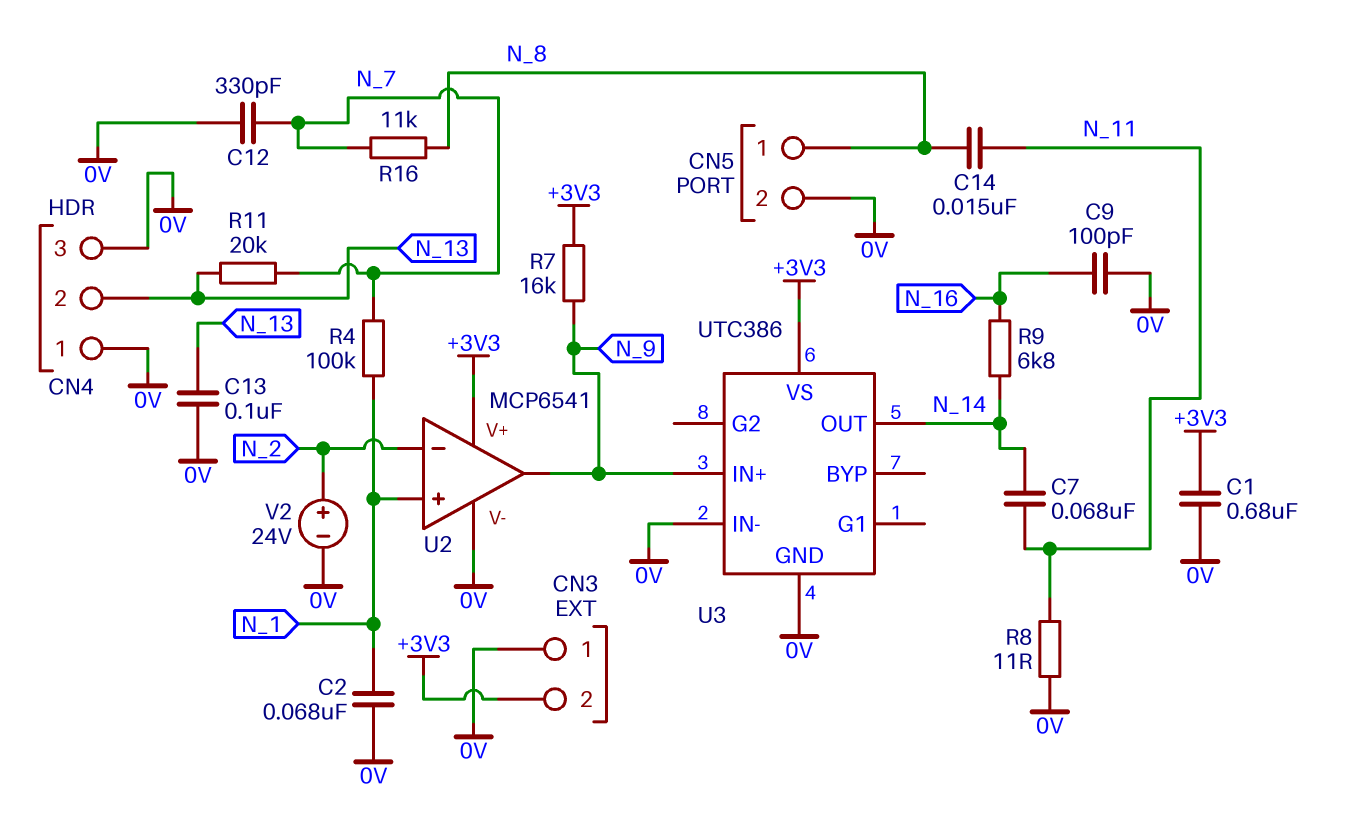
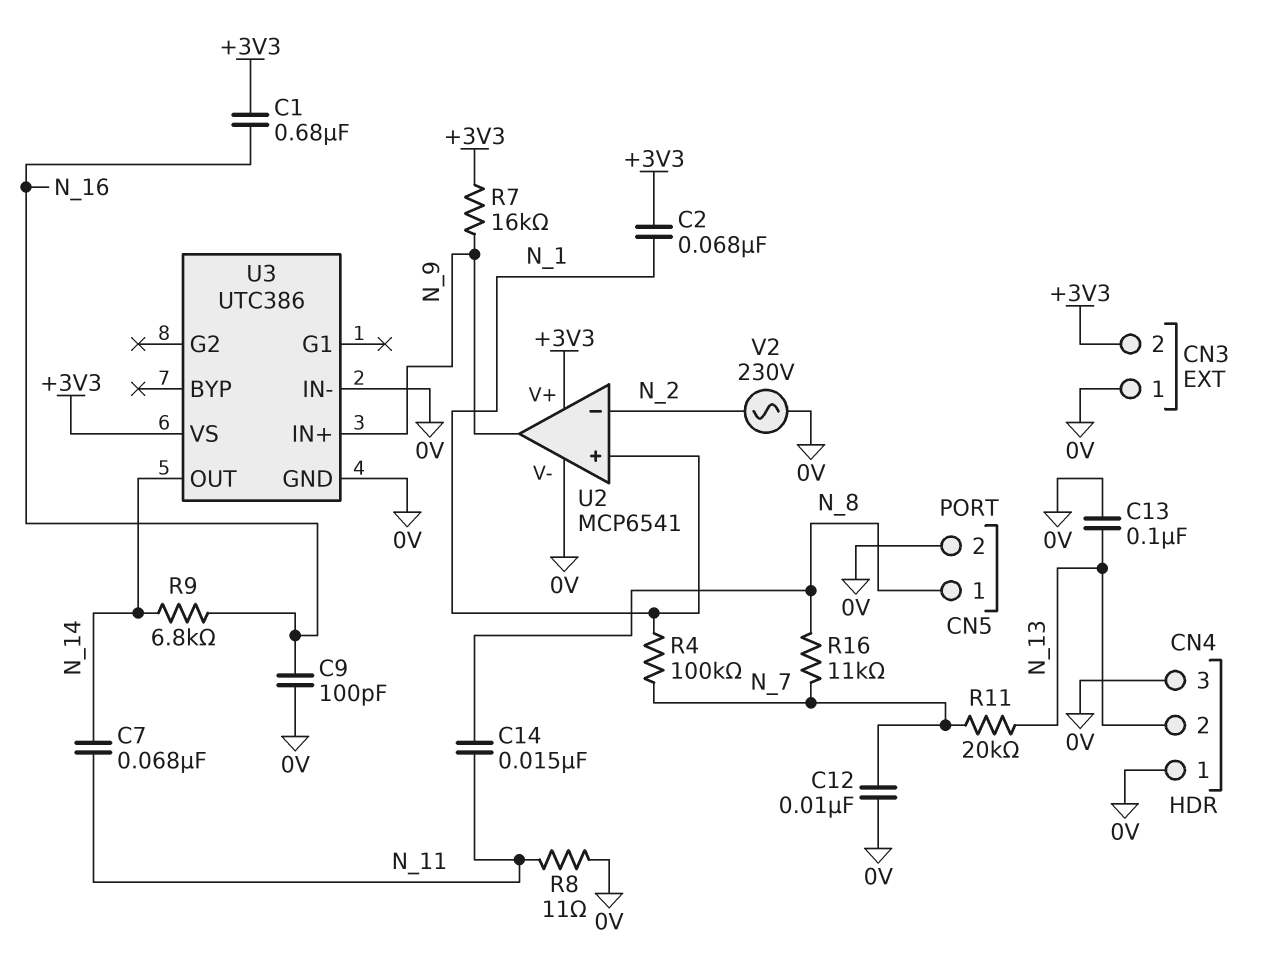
C1: 680nF (+3V3, 0V) -> 680nF (+3V3, N_16)
C2: 68nF (0V, N_1) -> 68nF (+3V3, N_1)
C12: 330pF (0V, N_7) -> 10nF (0V, N_7)
V2: 24V (plus N_2, minus 0V) -> AC 230V (0V, N_2)

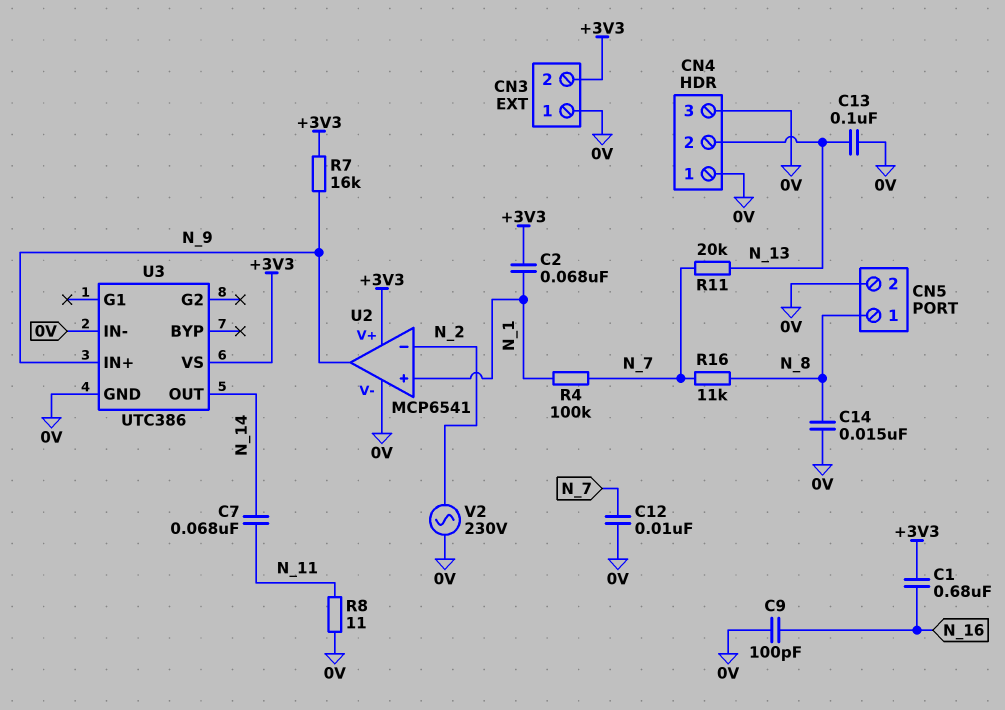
C14: 15nF (N_8, N_11) -> 15nF (0V, N_8)
R9: 6.8k (N_14, N_16) -> none

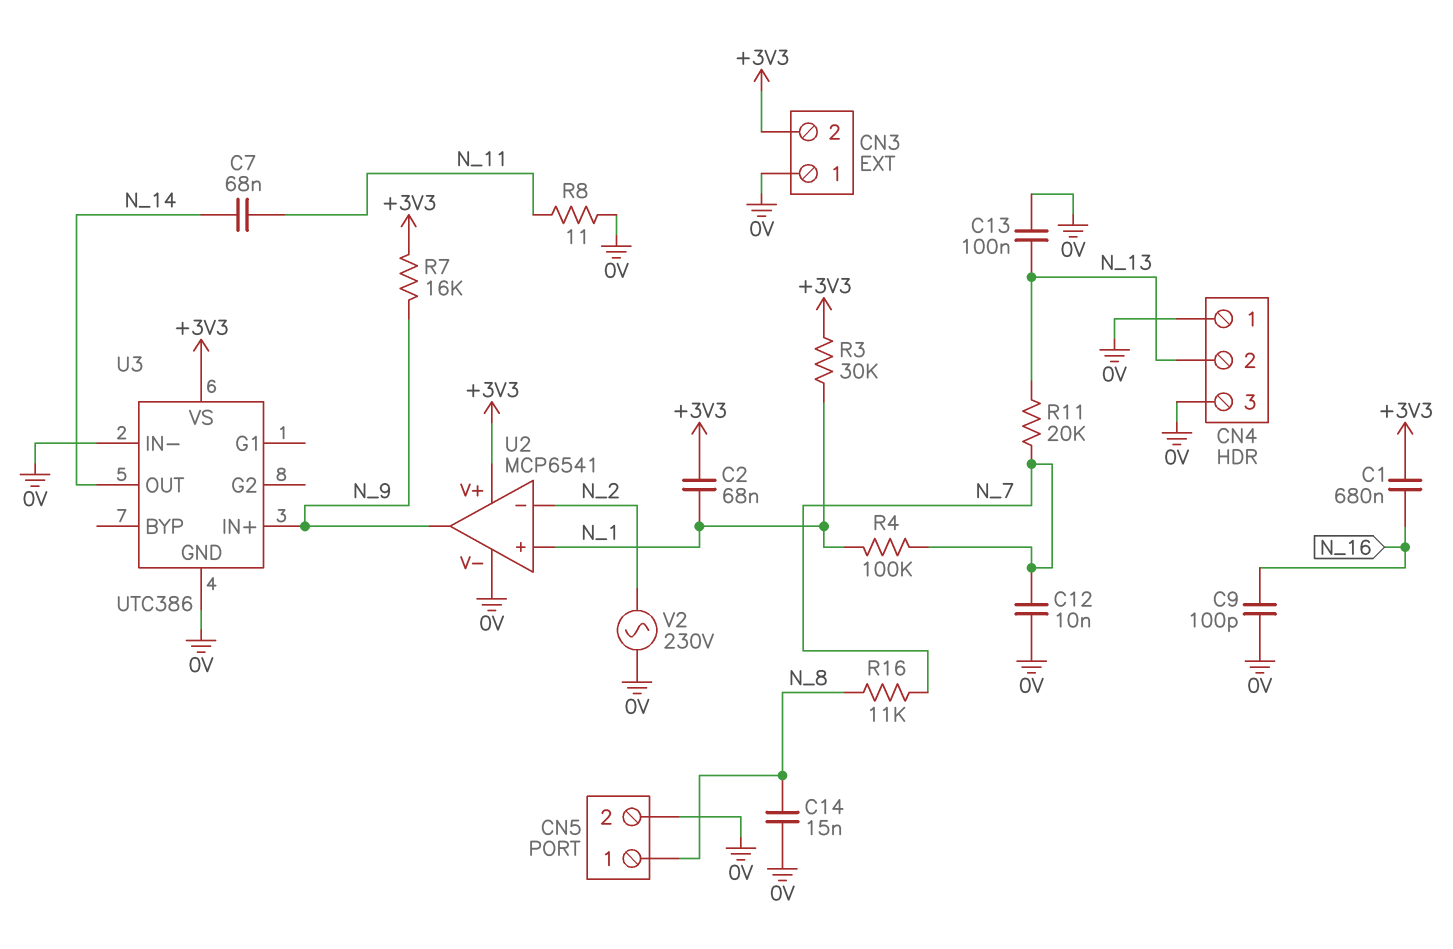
R3: none -> 30k (+3V3, N_1)

